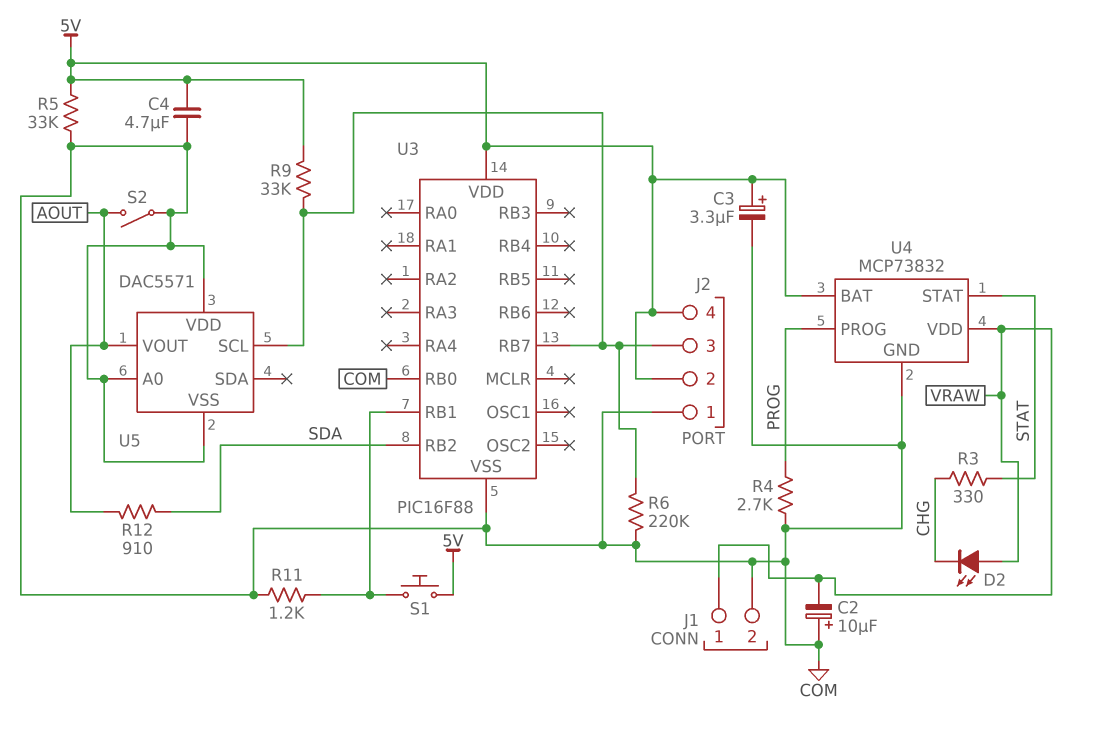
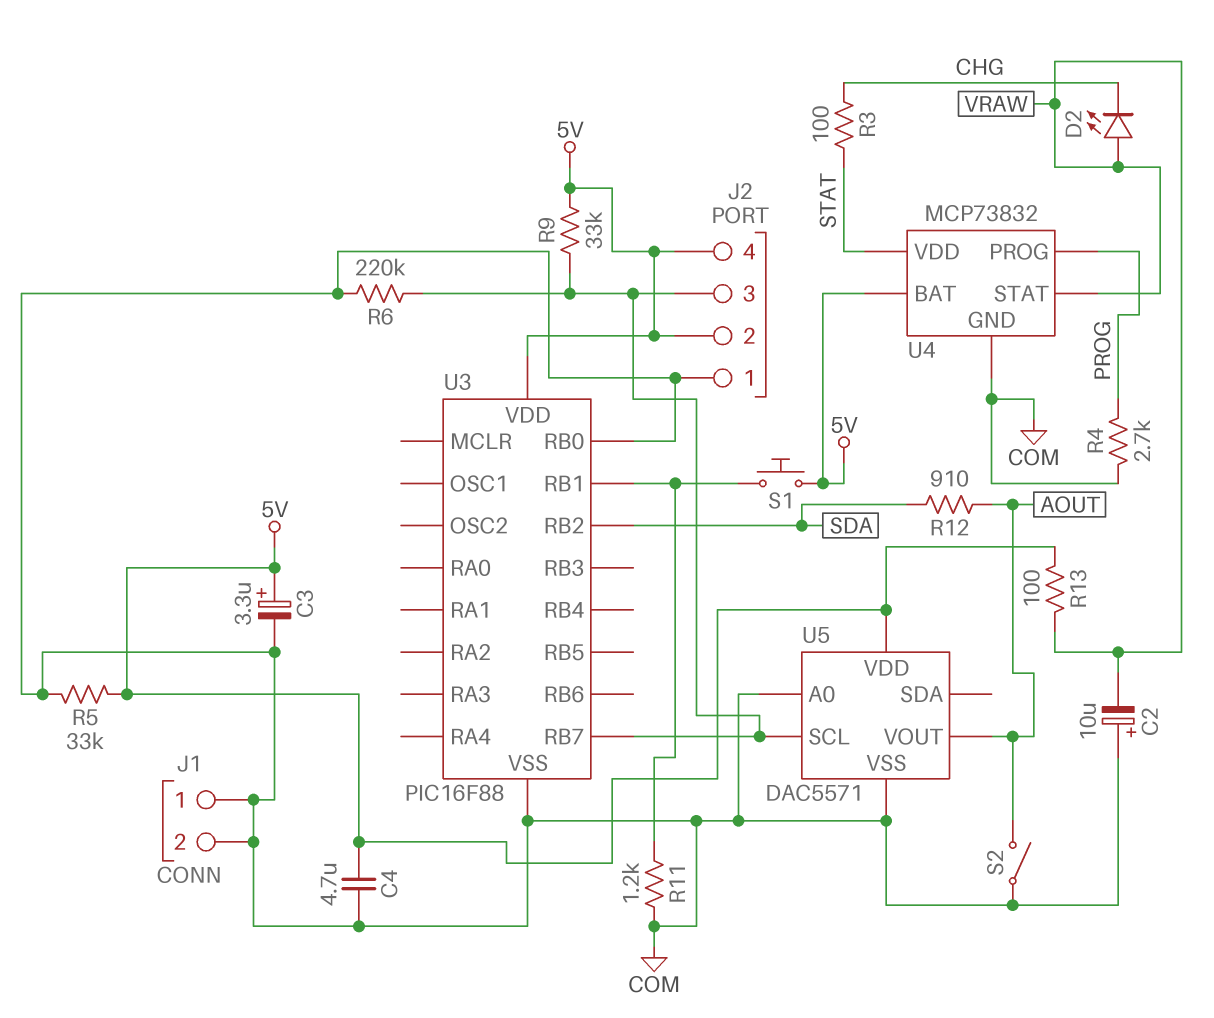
J1 pin 1: VRAW -> COM
R3: 330 (CHG, STAT) -> 100 (CHG, STAT)
R13: none -> 100 (5V, VRAW)
U4 pin STAT: STAT -> VRAW
U4 pin VDD: VRAW -> STAT
U5 pin VDD: COM -> 5V

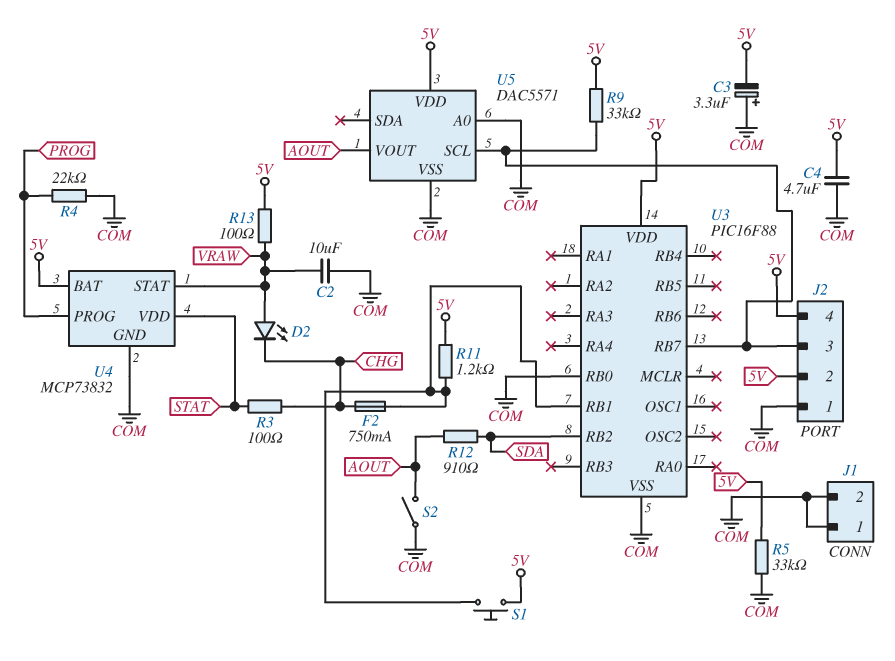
C2: 10uF (plus COM, minus VRAW) -> 10uF (COM, VRAW)
C3: 3.3uF (plus 5V, minus COM) -> 3.3uF (plus COM, minus 5V)
F2: none -> 750mA (CHG, U3/RB1)
R4: 2.7k (COM, PROG) -> 22k (COM, PROG)
R6: 220k (COM, J2/3) -> none
R11: 1.2k (COM, U3/RB1) -> 1.2k (5V, U3/RB1)

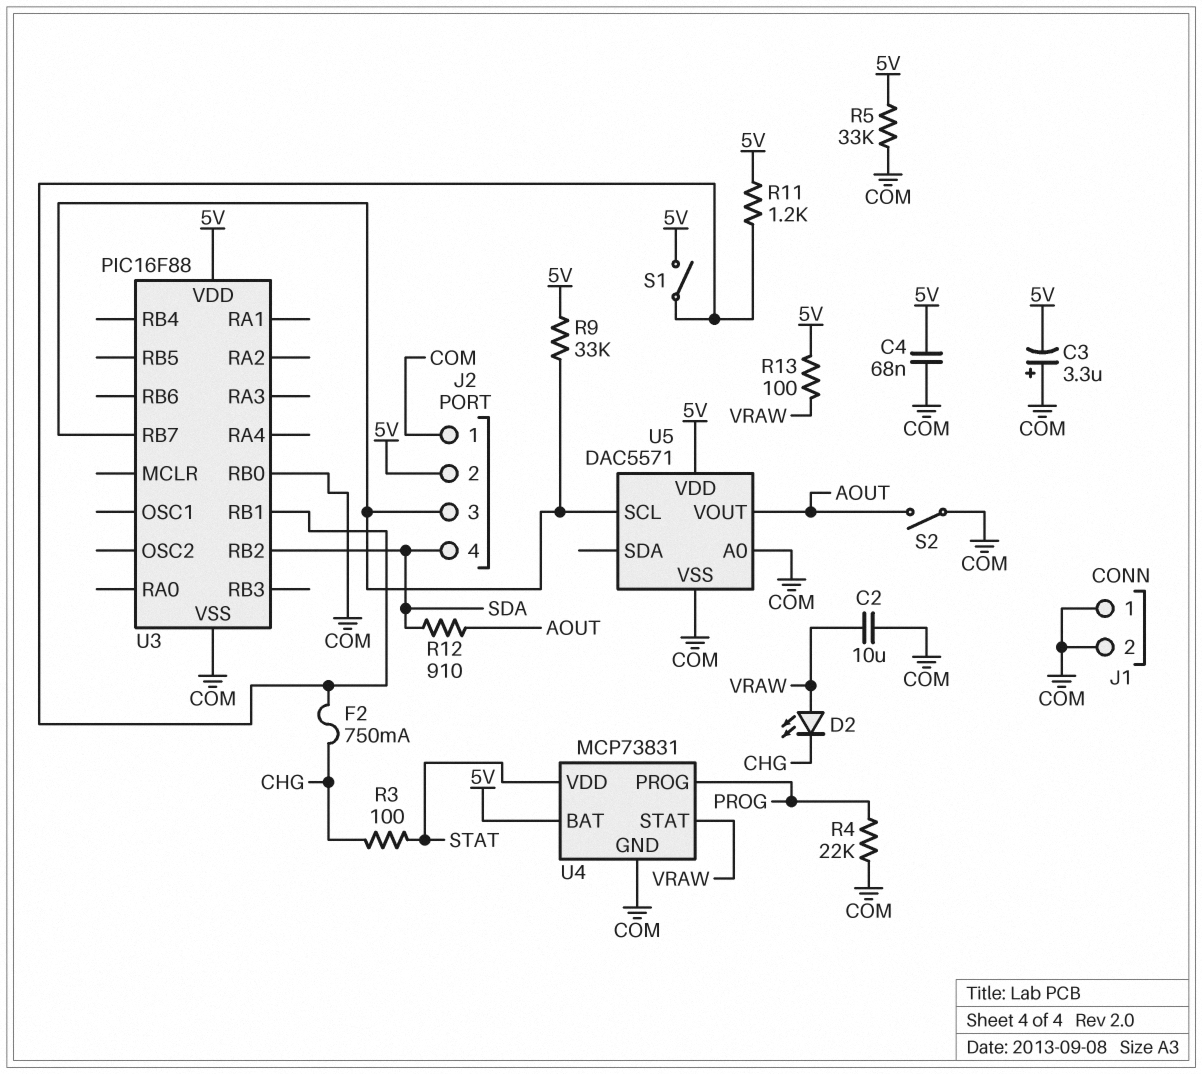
C4: 4.7uF (5V, COM) -> 68nF (5V, COM)
J2 pin 4: 5V -> SDA
S1: button (5V, U3/RB1) -> switch (5V, U3/RB1)
U4: MCP73832 -> MCP73831

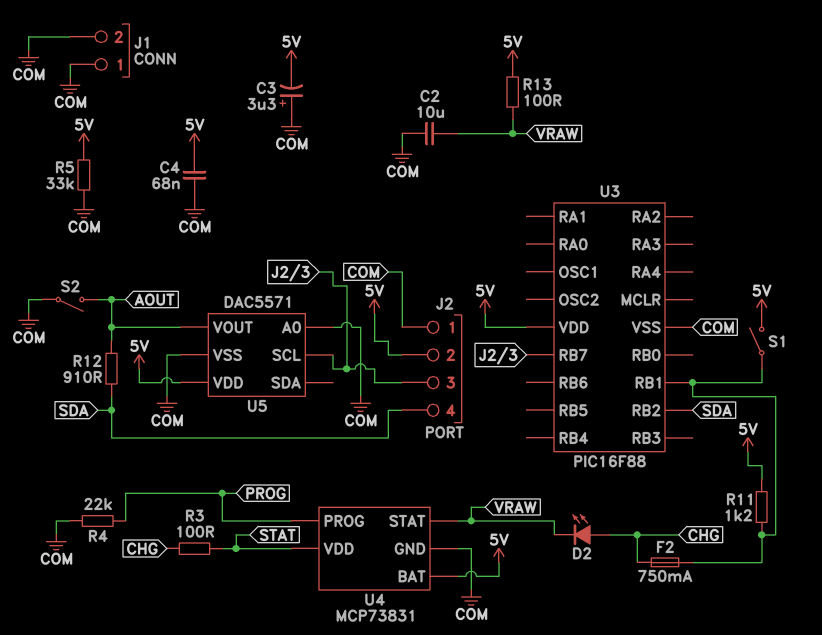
D2: LED (A VRAW, K CHG) -> LED (A CHG, K VRAW)
R9: 33k (5V, J2/3) -> none
U3 pin RB0: COM -> none

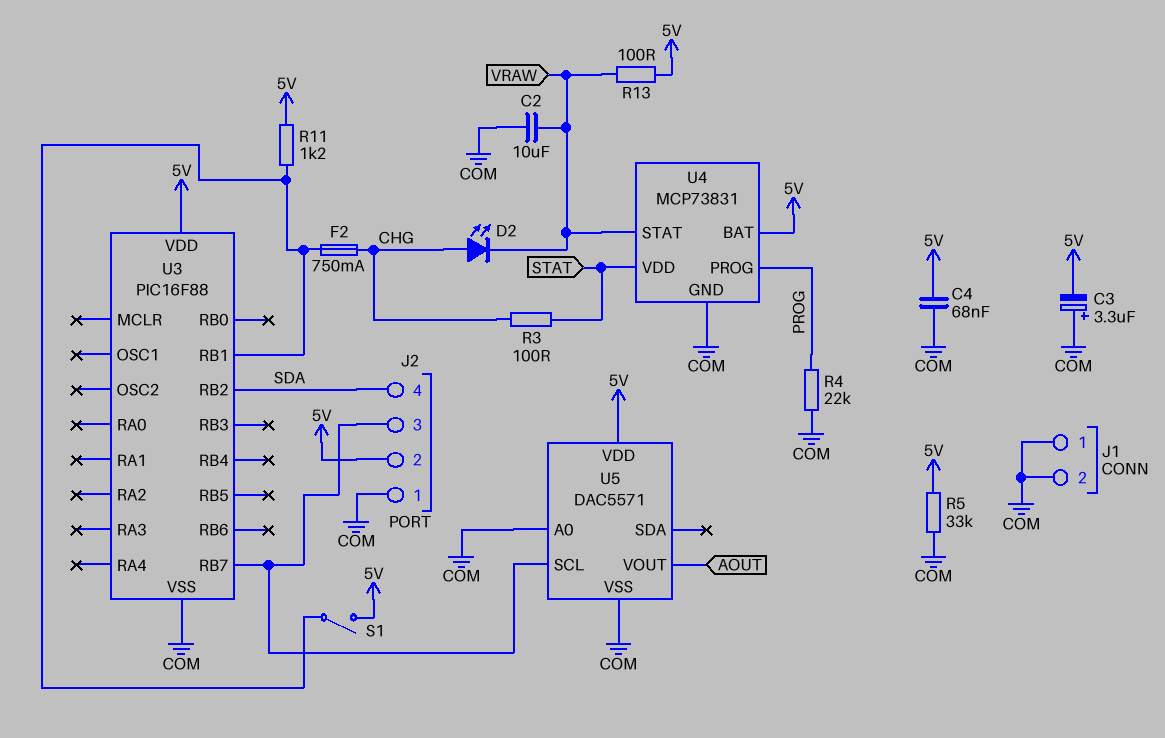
R12: 910 (AOUT, SDA) -> none
S2: switch (AOUT, COM) -> none

